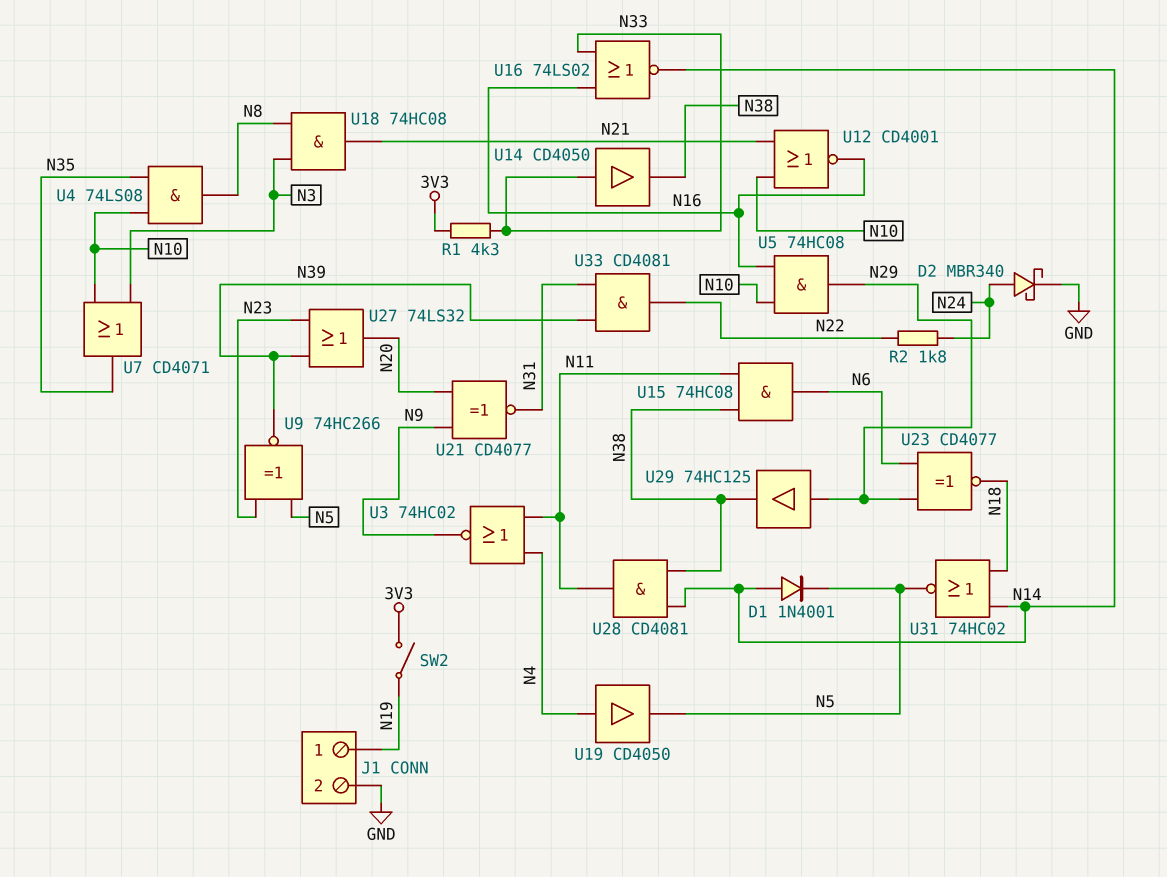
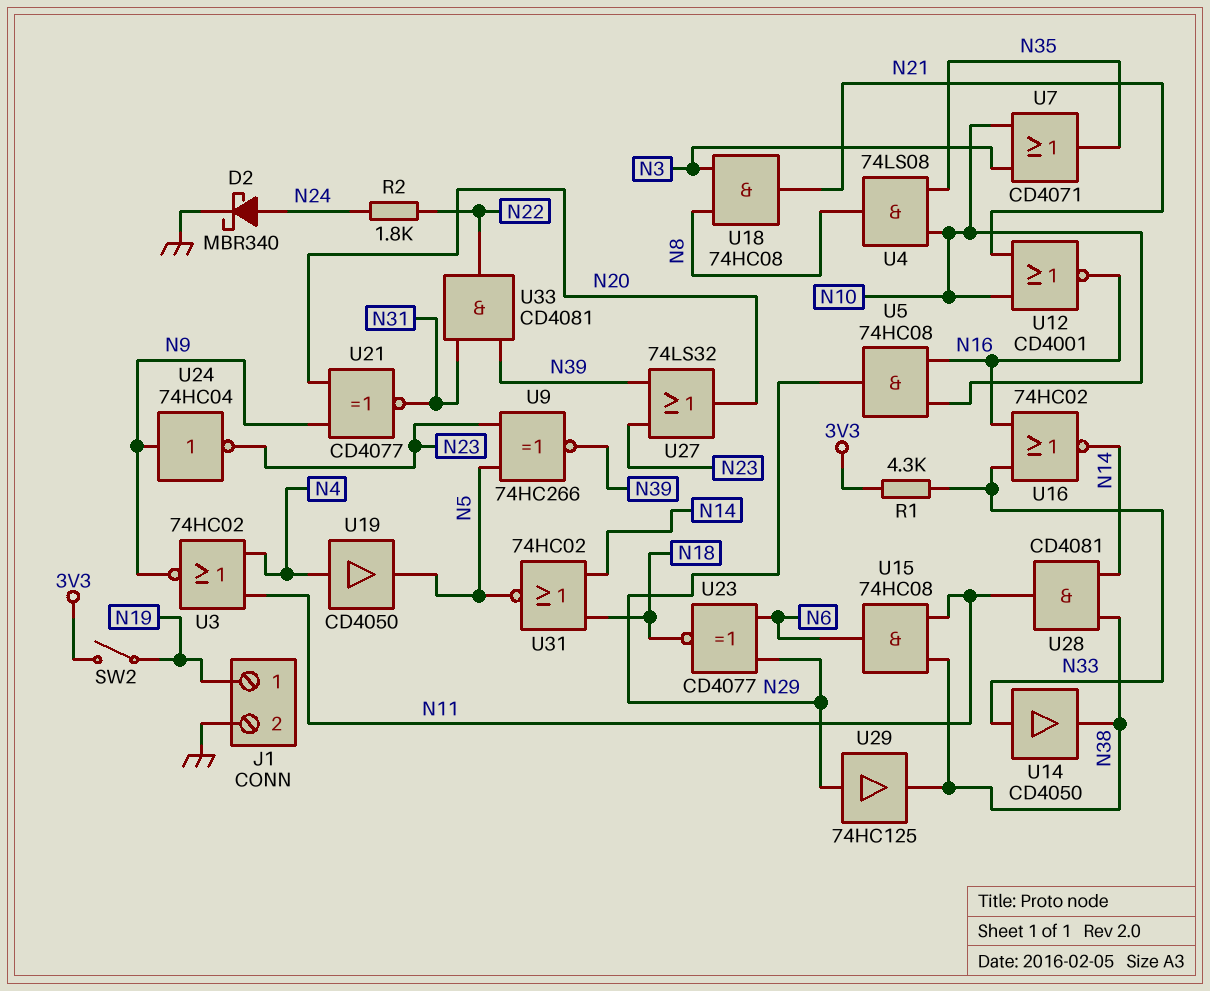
D1: diode 1N4001 (A N14, K N5) -> none
U16: NOR 74LS02 (in N16, in N33, out N14) -> NOR 74HC02 (in N16, in N33, out N14)
U24: none -> NOT 74HC04 (in N9, out N23)

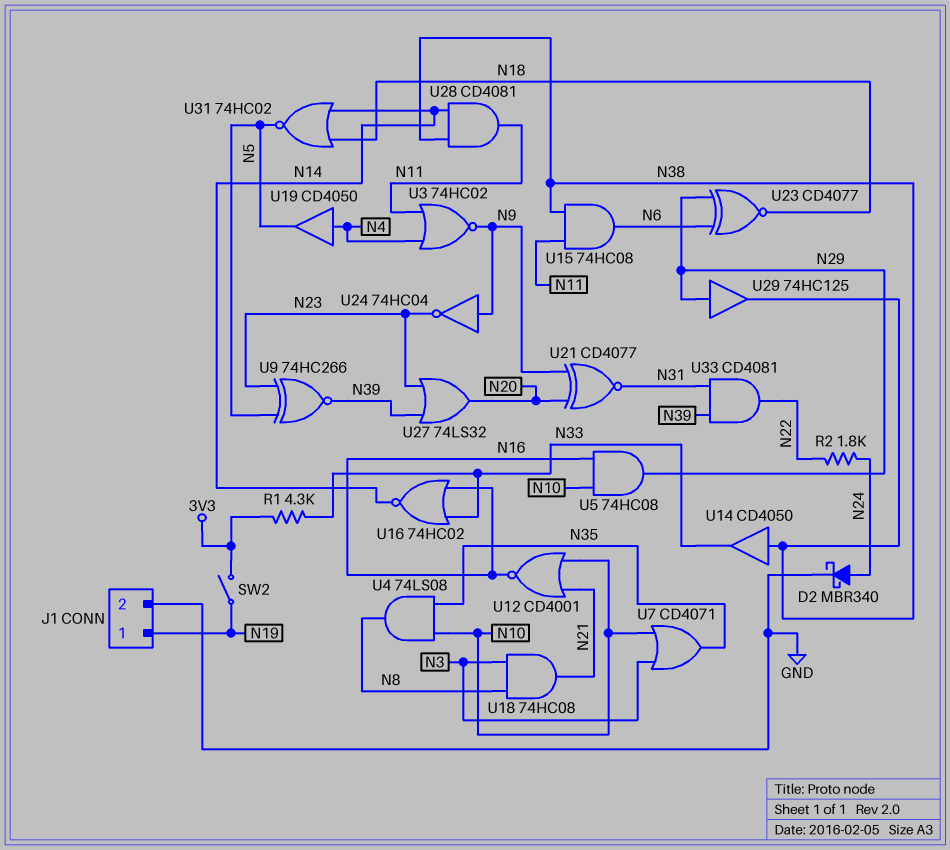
U14: buffer CD4050 (in N33, out N38) -> buffer CD4050 (in N38, out N33)

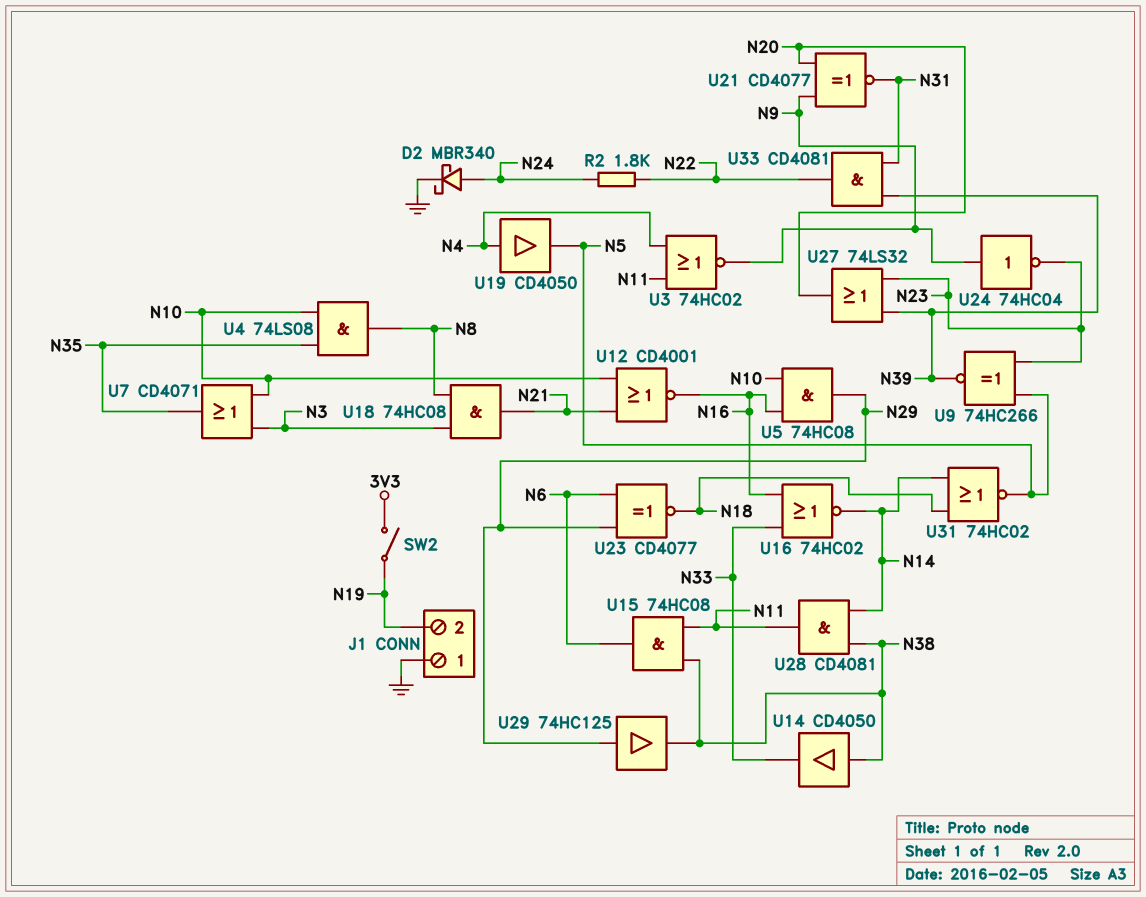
J1 pin 1: N19 -> GND
J1 pin 2: GND -> N19
R1: 4.3k (3V3, N33) -> none

